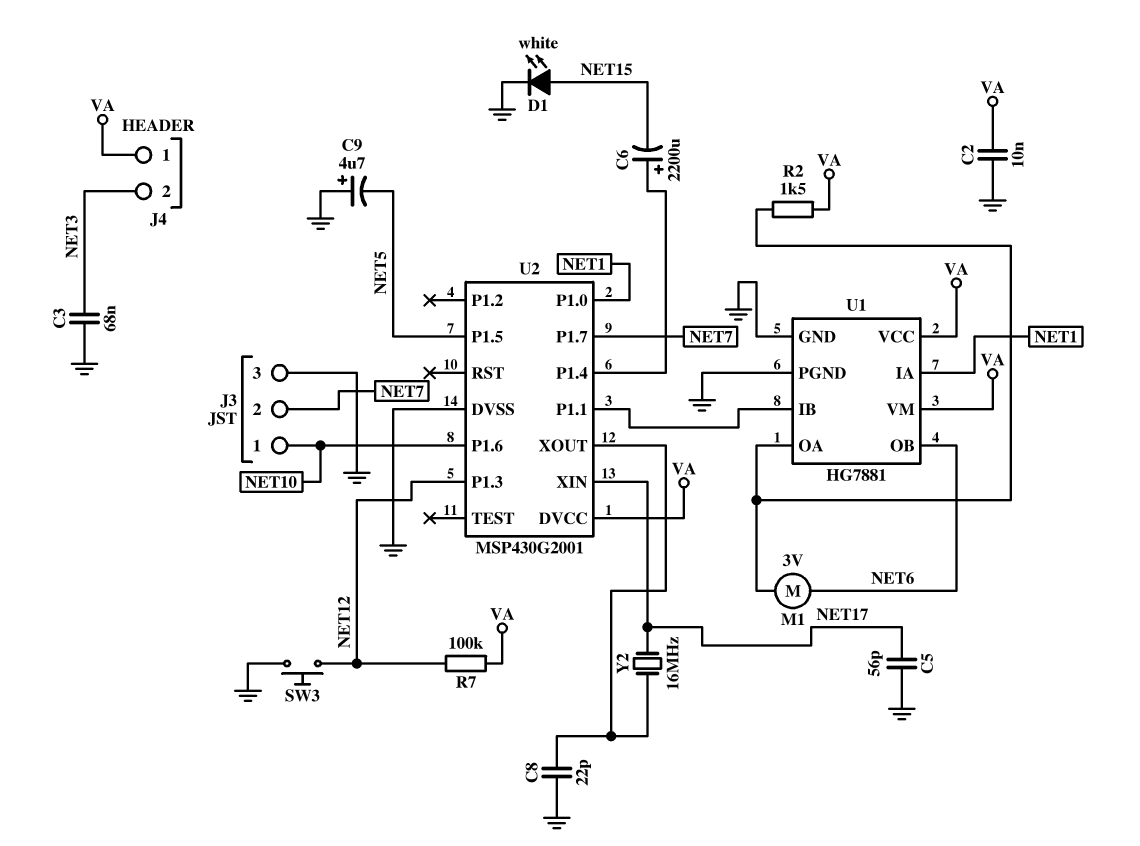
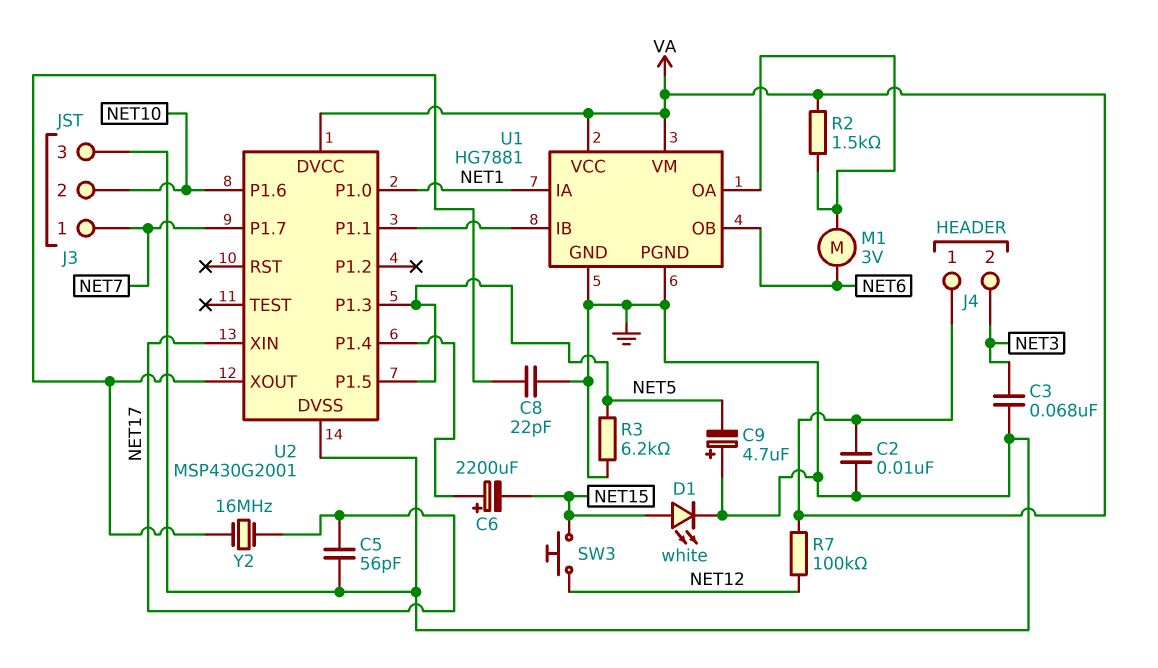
J3 pin 1: NET10 -> NET7
J3 pin 2: NET7 -> NET10
R3: none -> 6.2k (GND, NET5)
SW3: button (GND, NET12) -> button (NET12, NET15)
U2 pin P1.3: NET12 -> NET5

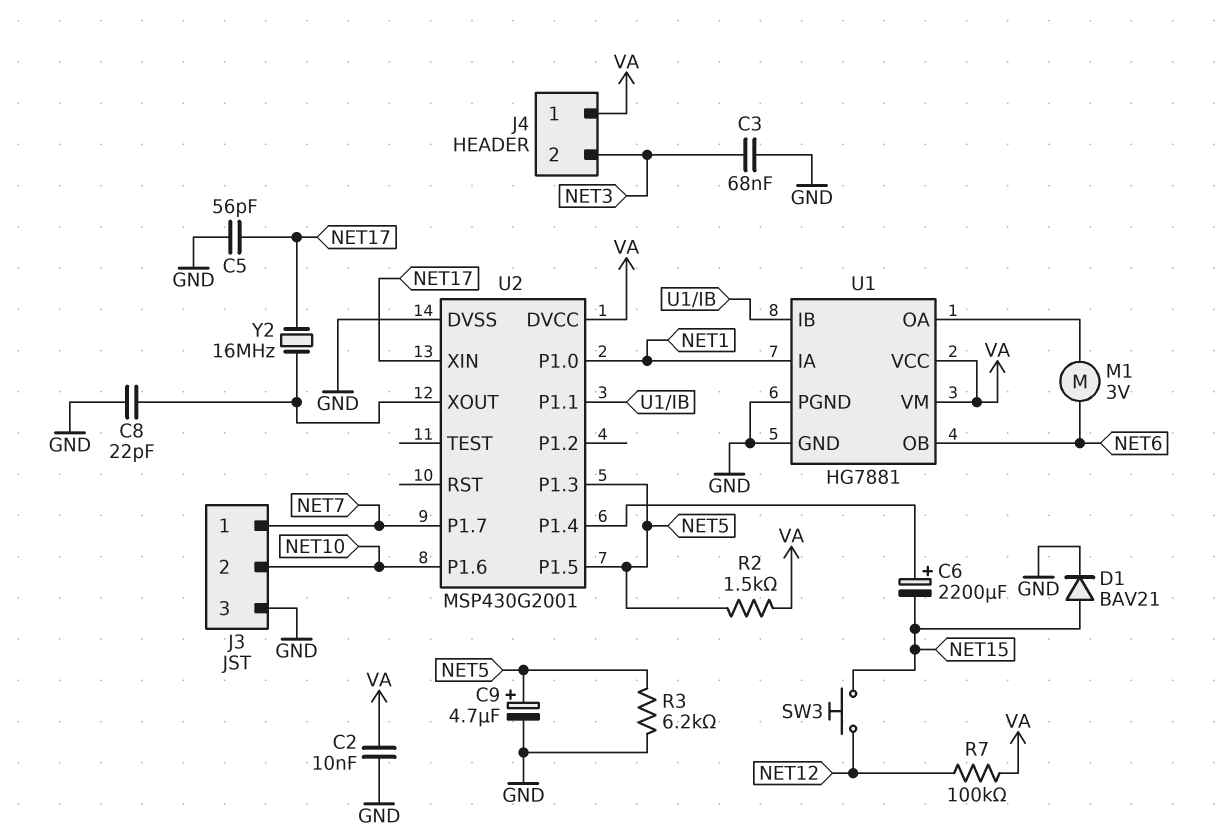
C9: 4.7uF (plus GND, minus NET5) -> 4.7uF (plus NET5, minus GND)
D1: LED white (A NET15, K GND) -> diode BAV21 (A NET15, K GND)
R2: 1.5k (U1/OA, VA) -> 1.5k (NET5, VA)

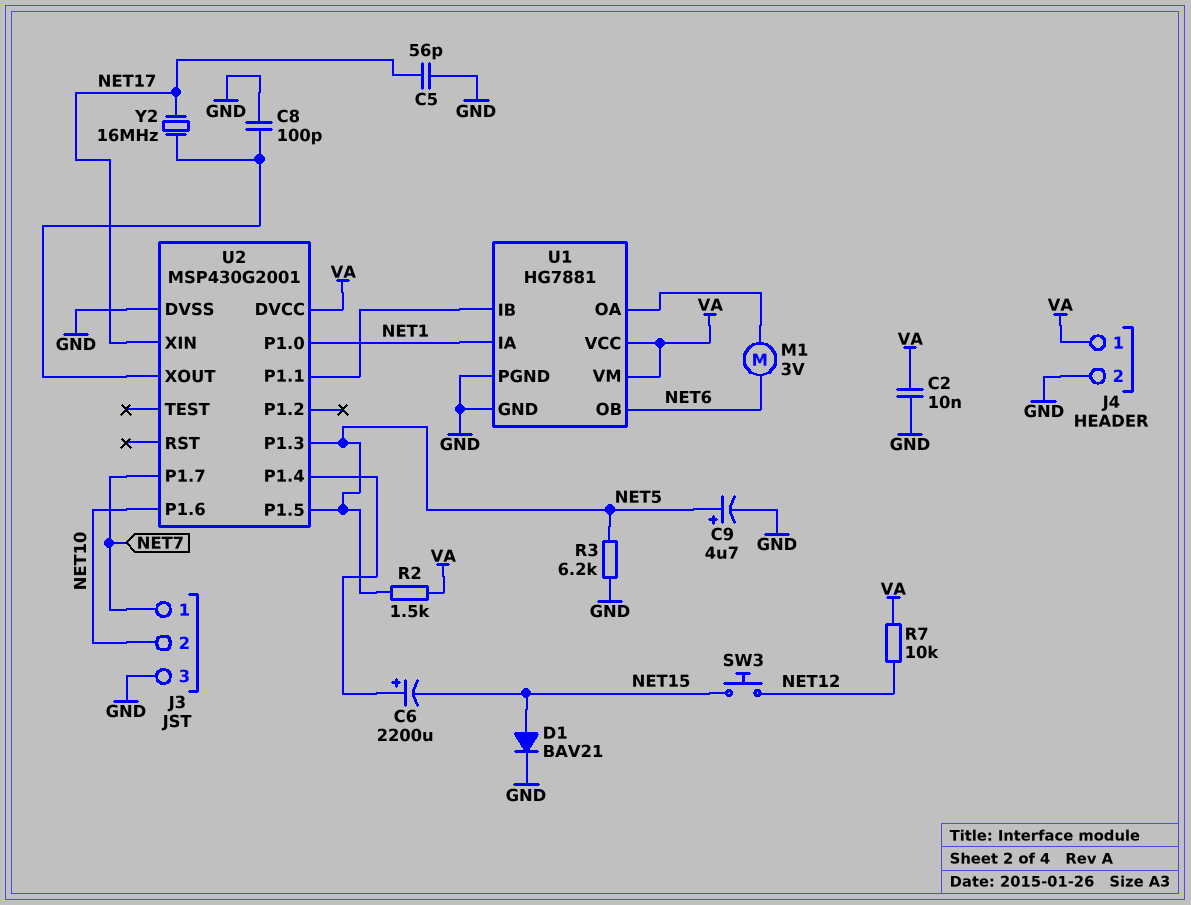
C3: 68nF (GND, NET3) -> none
C8: 22pF (GND, U2/XOUT) -> 100pF (GND, U2/XOUT)
J4 pin 2: NET3 -> GND
R7: 100k (NET12, VA) -> 10k (NET12, VA)

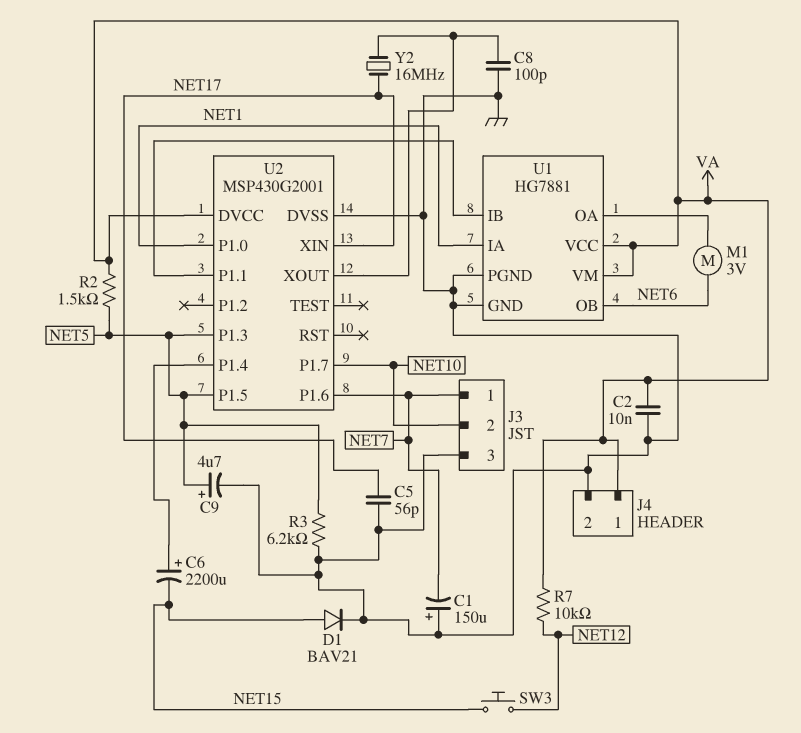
C1: none -> 150uF (plus GND, minus NET7)
U2 pin P1.6: NET10 -> NET7
U2 pin P1.7: NET7 -> NET10

